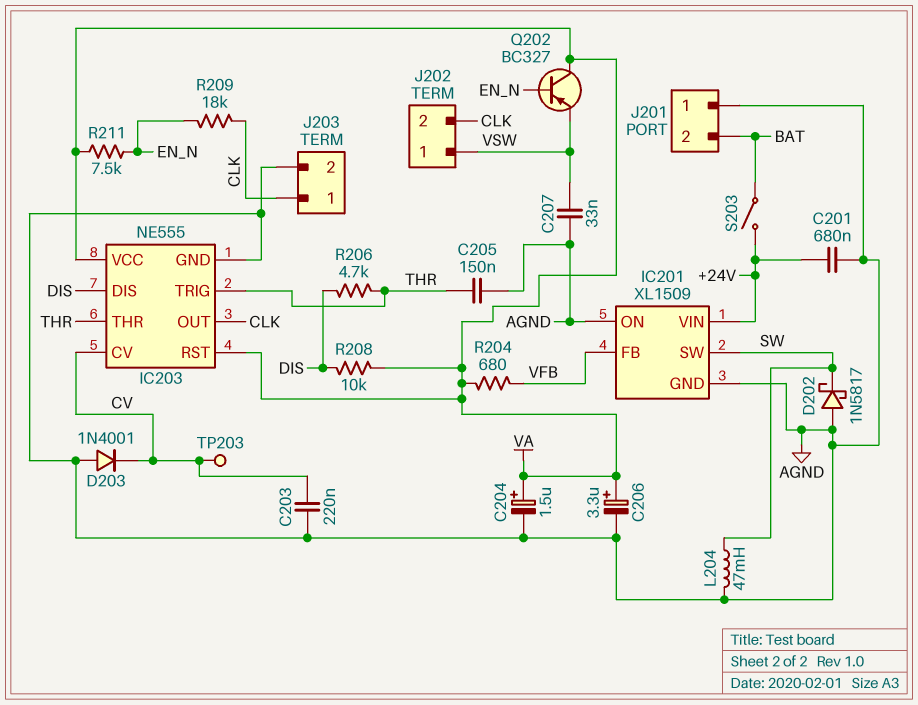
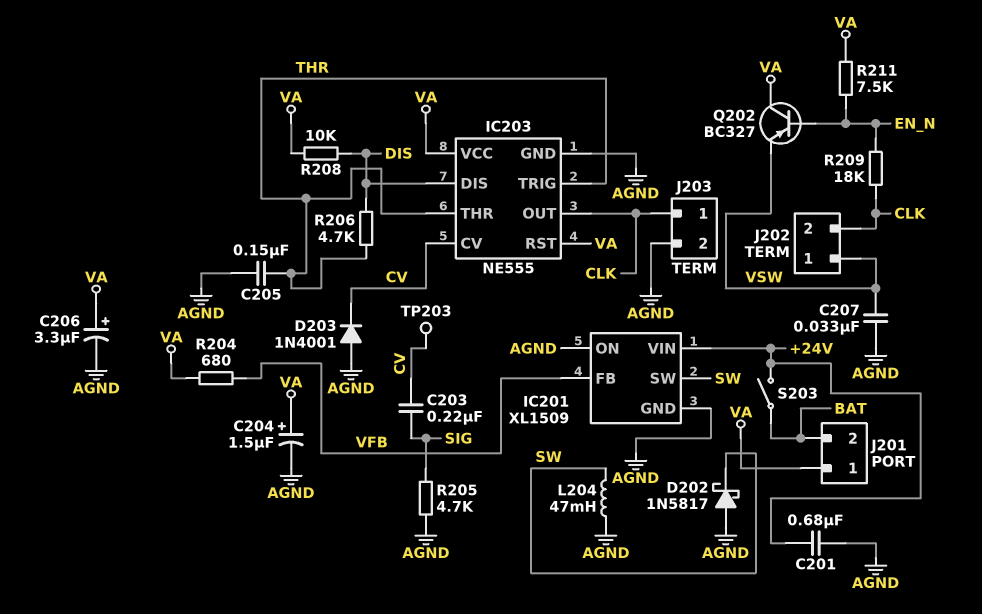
C203: 220nF (AGND, CV) -> 220nF (CV, SIG)
J201 pin 1: AGND -> VA
R205: none -> 4.7k (AGND, SIG)

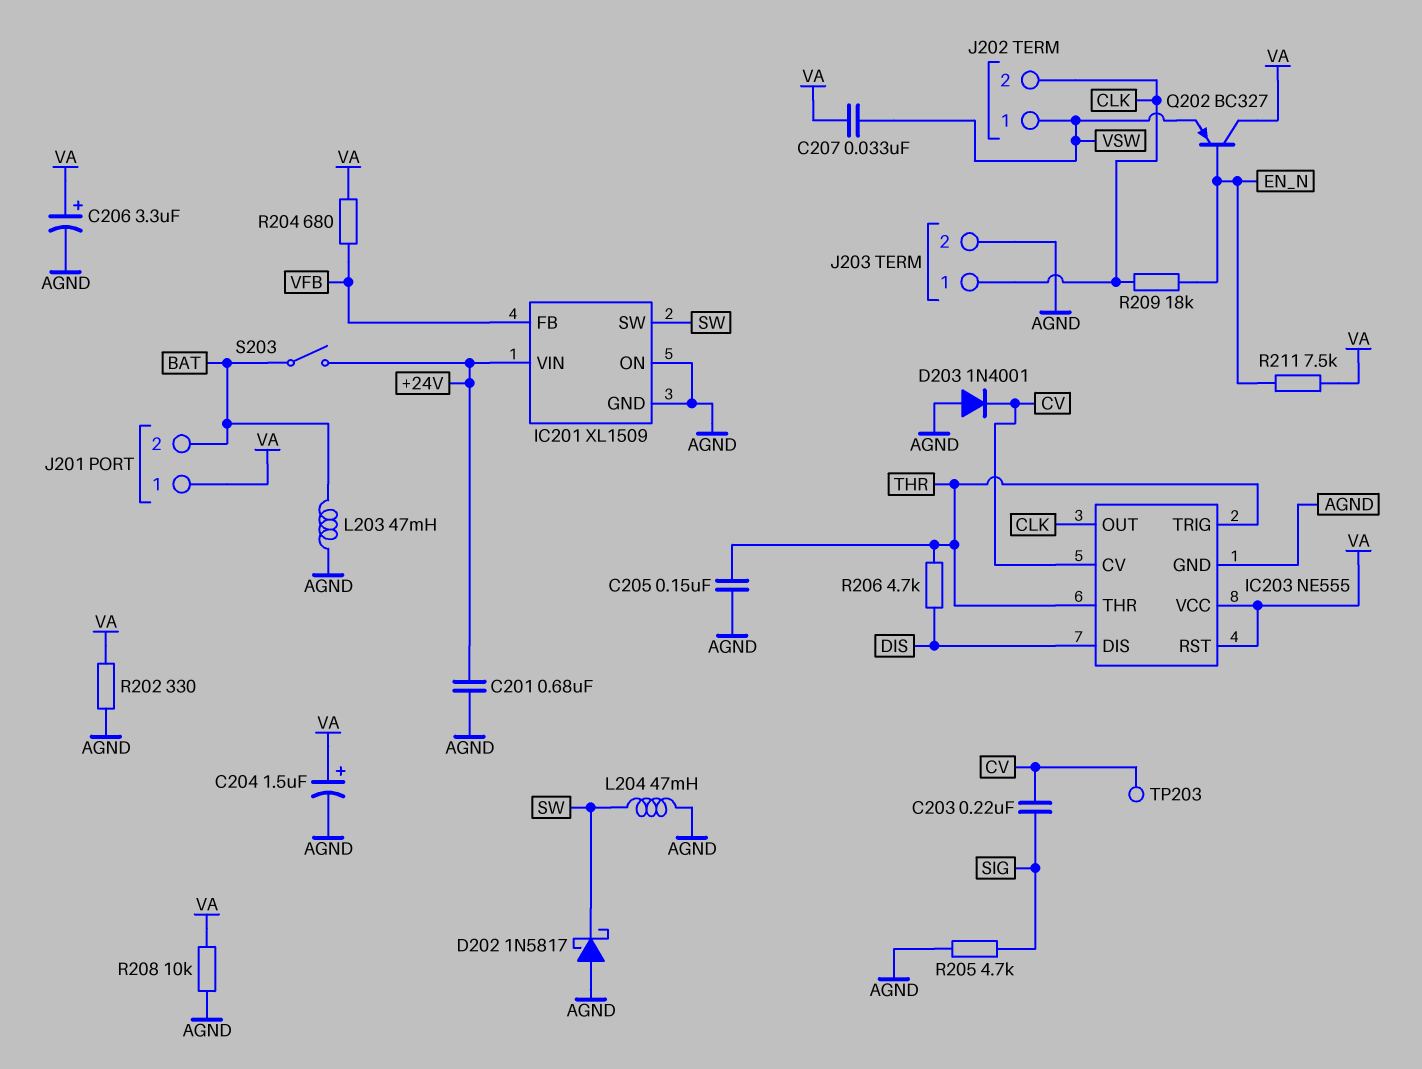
C207: 33nF (AGND, VSW) -> 33nF (VA, VSW)
L203: none -> 47mH (AGND, BAT)
R202: none -> 330 (AGND, VA)
R208: 10k (DIS, VA) -> 10k (AGND, VA)

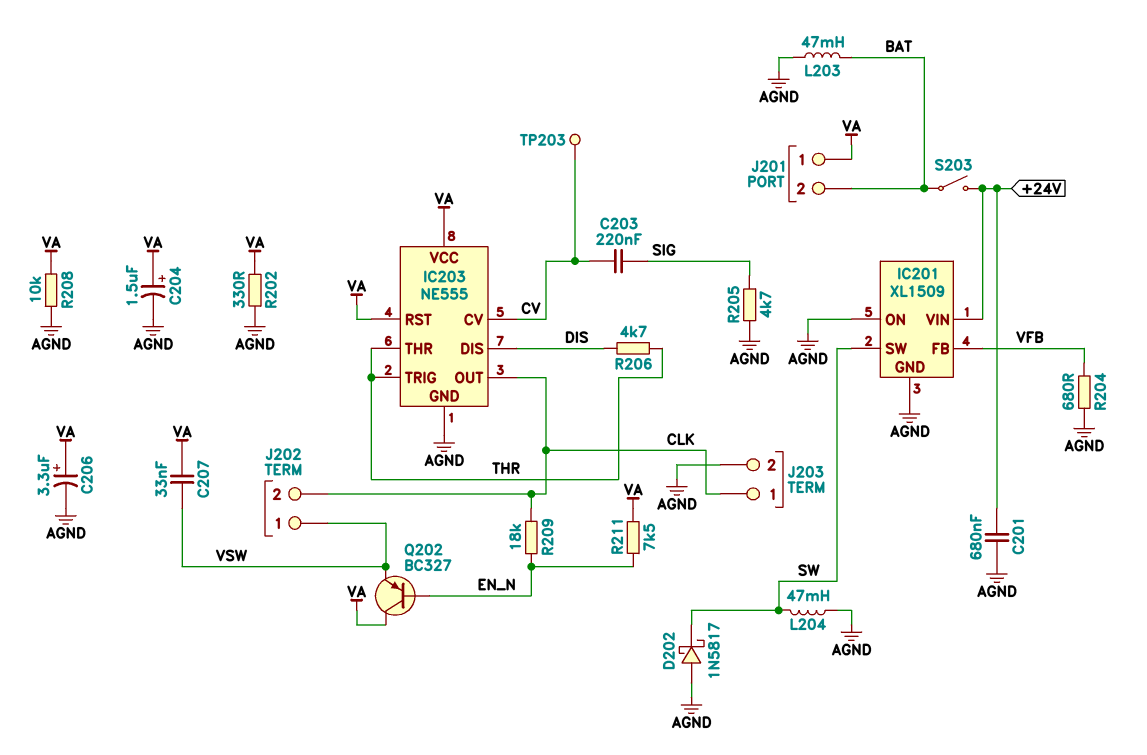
C205: 150nF (AGND, THR) -> none
D203: diode 1N4001 (A AGND, K CV) -> none
R204: 680 (VA, VFB) -> 680 (AGND, VFB)

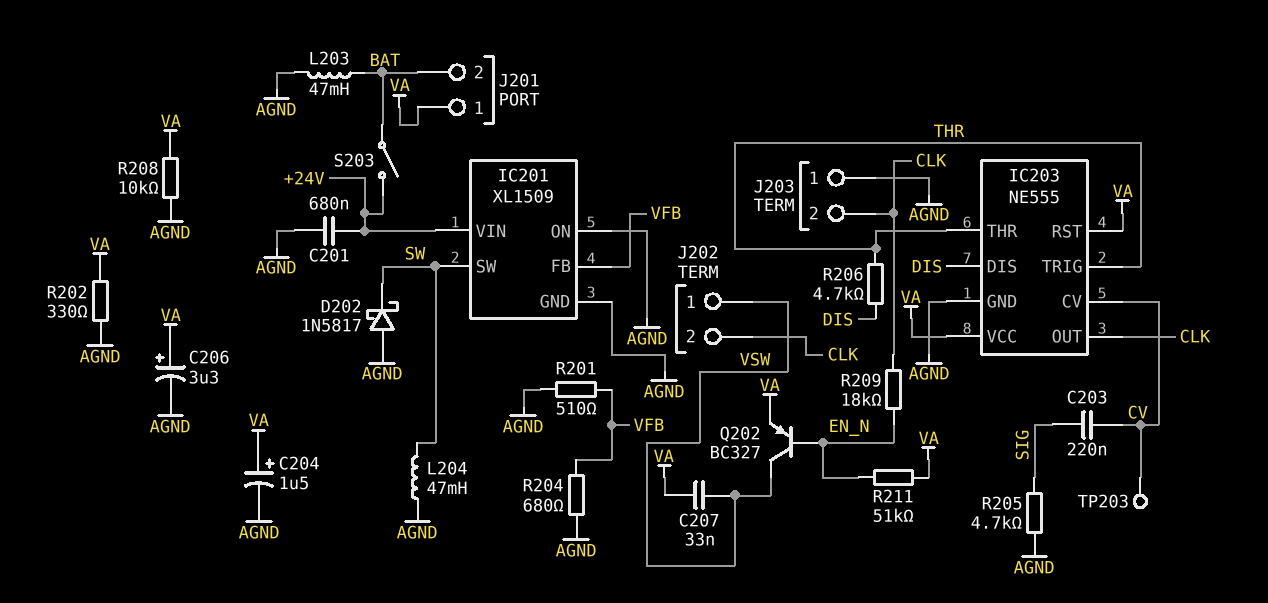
J203 pin 1: CLK -> AGND
J203 pin 2: AGND -> CLK
Q202: PNP BC327 (B EN_N, C VA, E VSW) -> PNP BC327 (B EN_N, C VSW, E VA)
R201: none -> 510 (AGND, VFB)
R211: 7.5k (EN_N, VA) -> 51k (EN_N, VA)

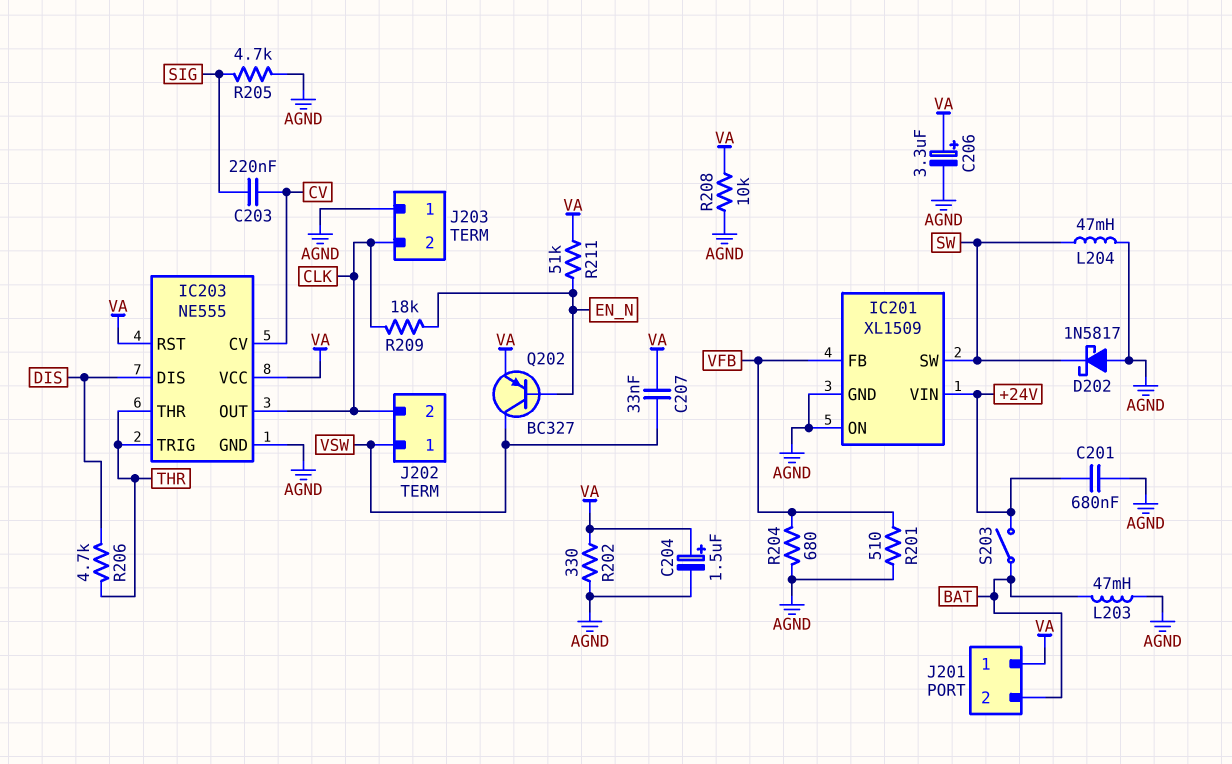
TP203: test point (CV) -> none

